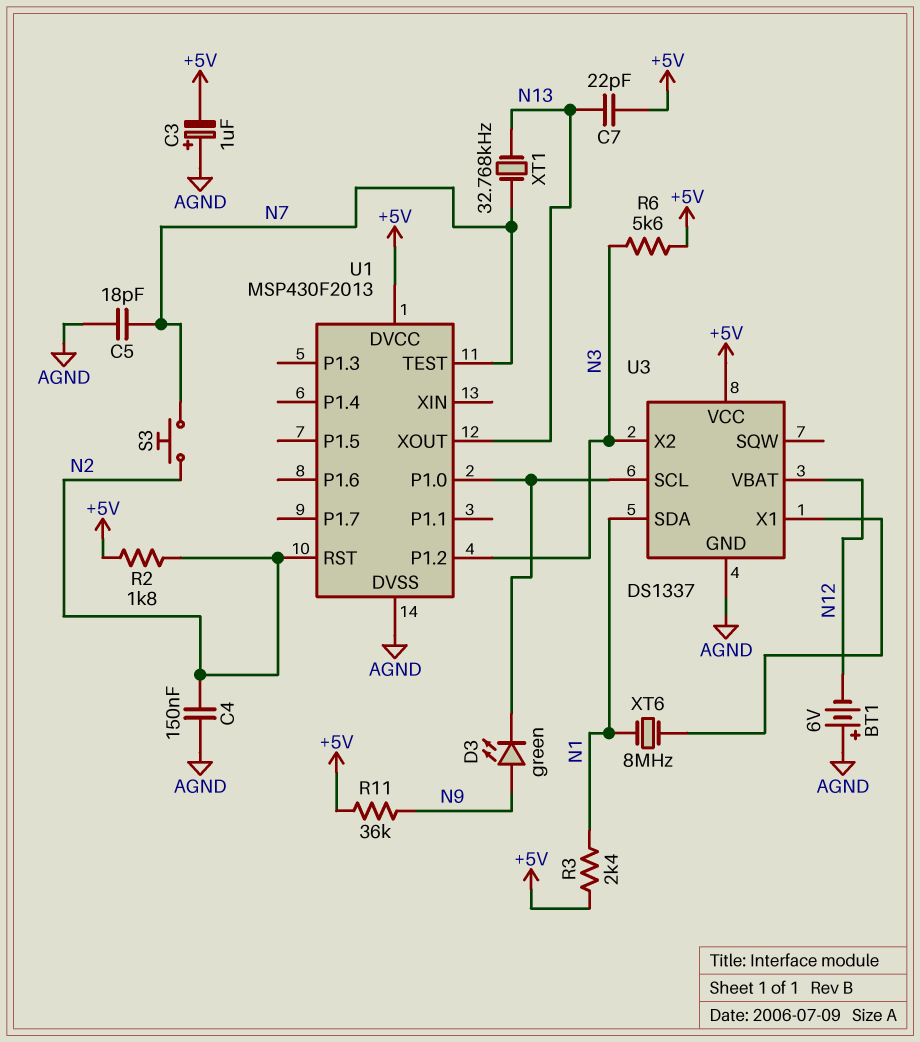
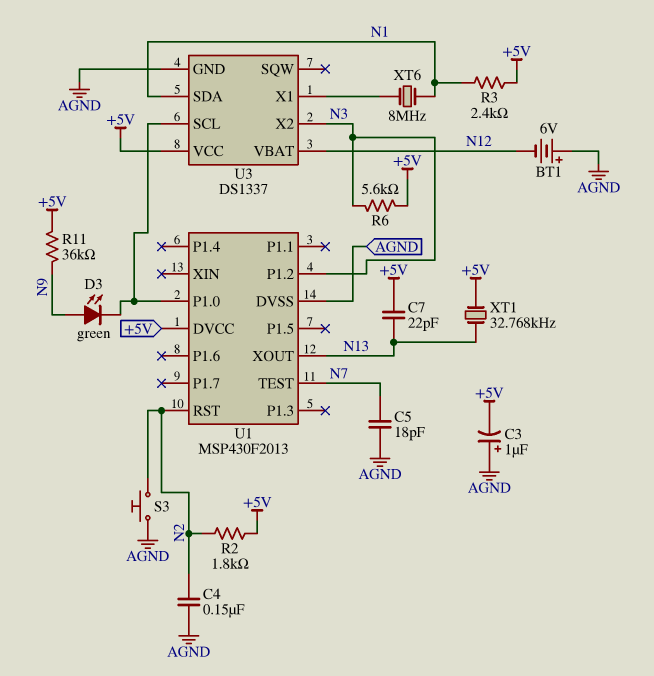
S3: button (N2, N7) -> button (AGND, N2)
XT1: 32.768kHz (N7, N13) -> 32.768kHz (+5V, N13)

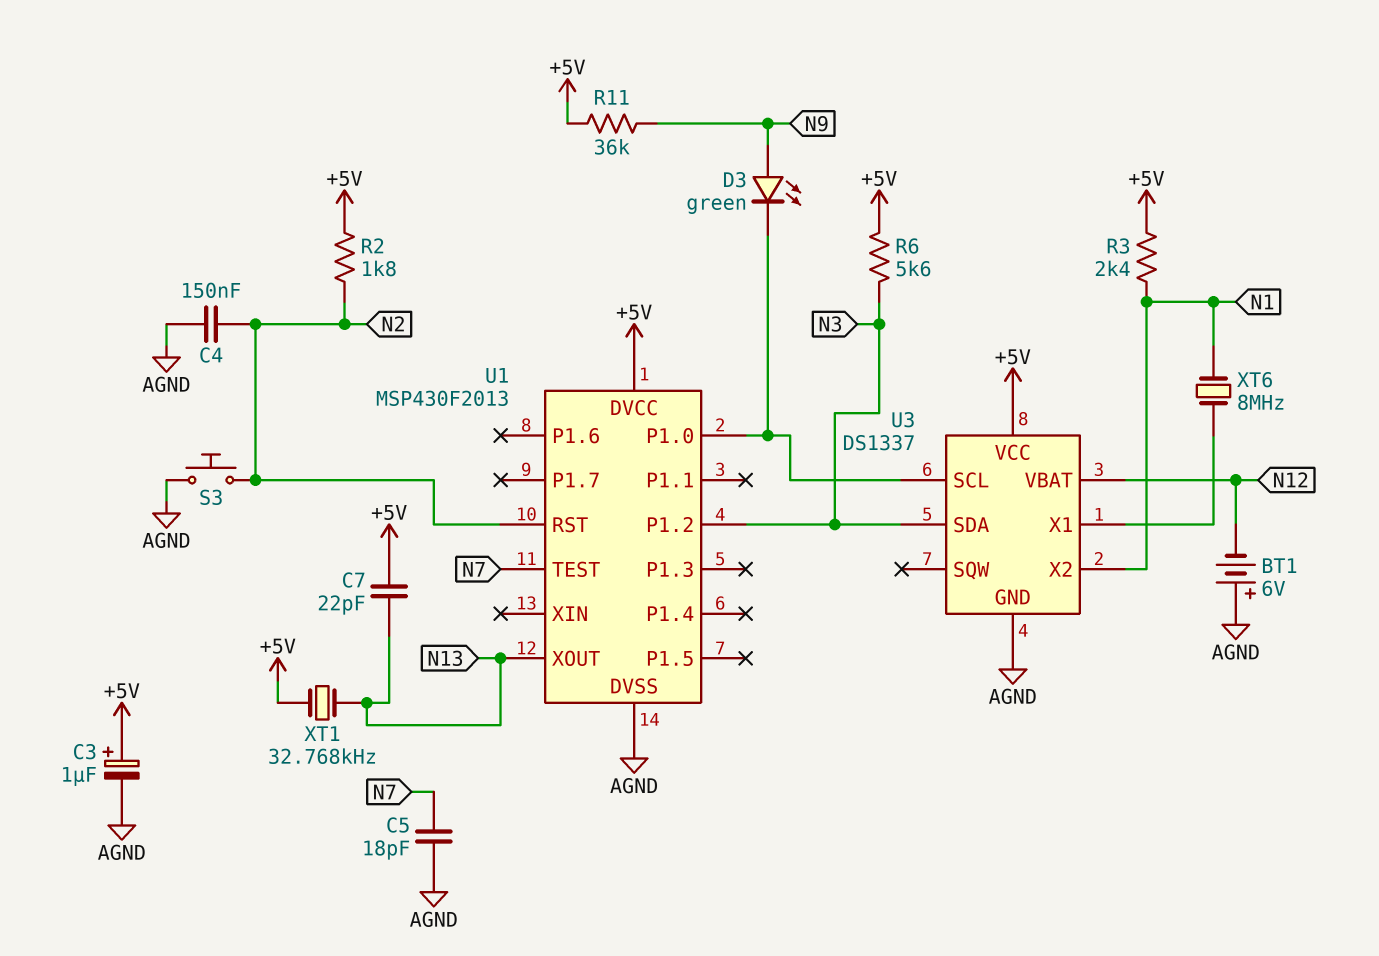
C3: 1uF (plus AGND, minus +5V) -> 1uF (plus +5V, minus AGND)
U3 pin SDA: N1 -> N3
U3 pin X2: N3 -> N1

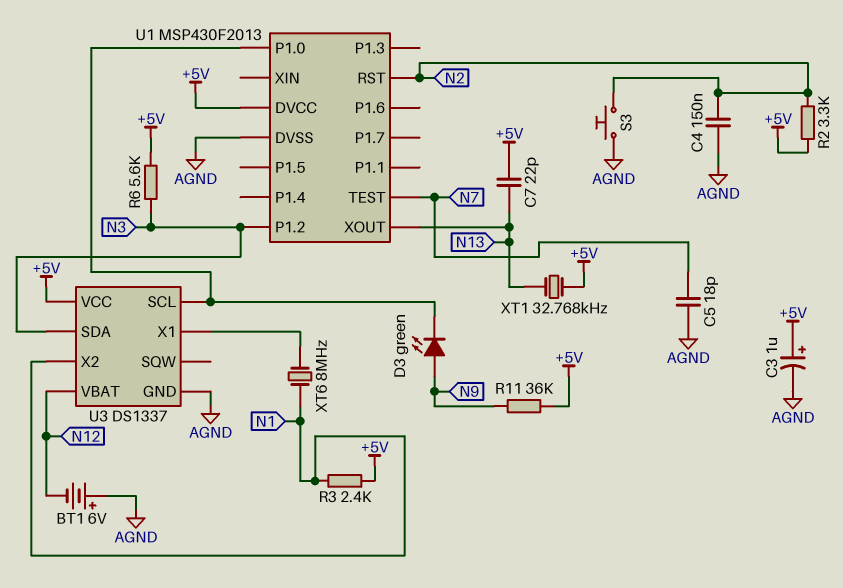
R2: 1.8k (+5V, N2) -> 3.3k (+5V, N2)

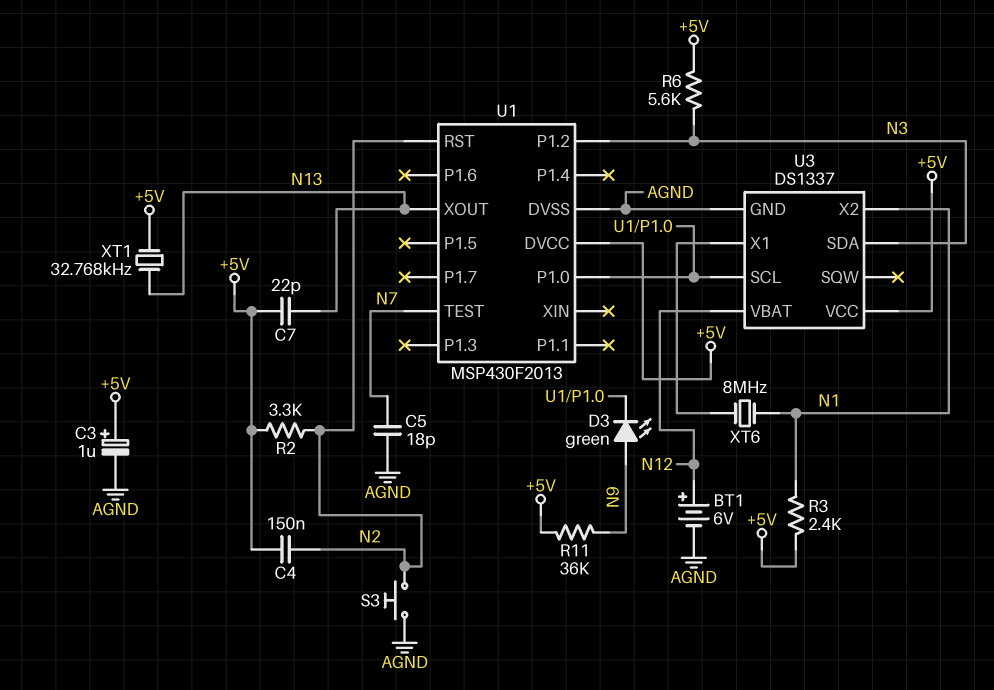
BT1: 6V (plus AGND, minus N12) -> 6V (plus N12, minus AGND)
C4: 150nF (AGND, N2) -> 150nF (+5V, N2)

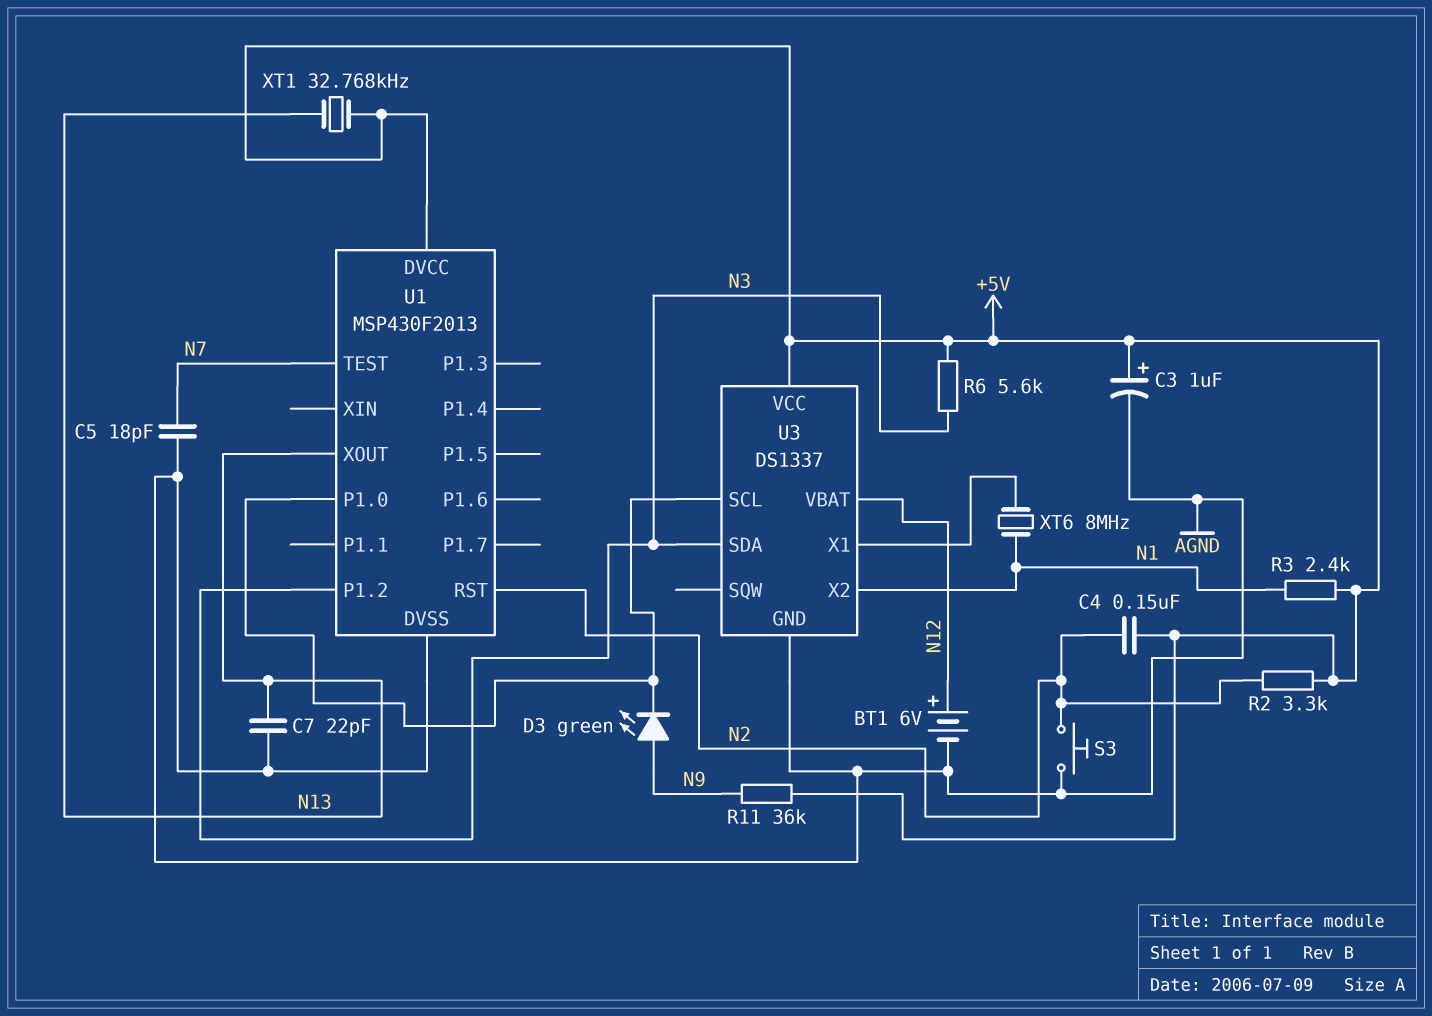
C7: 22pF (+5V, N13) -> 22pF (AGND, N13)

